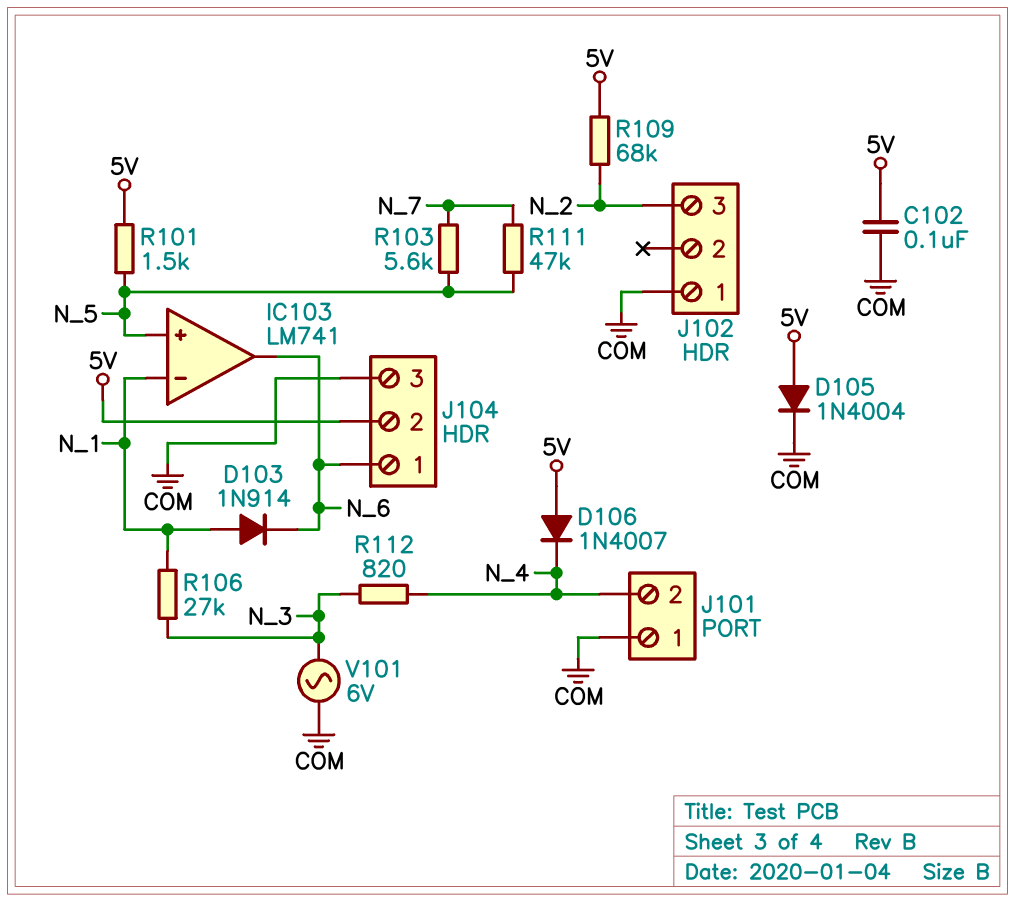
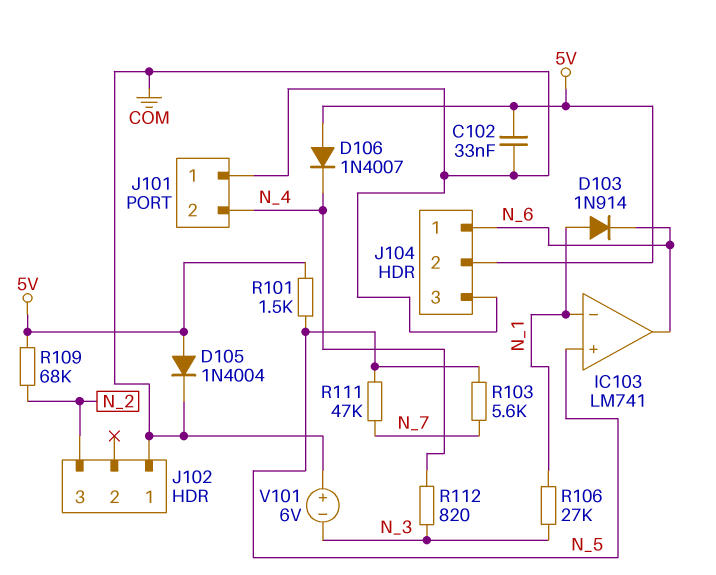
C102: 100nF (5V, COM) -> 33nF (5V, COM)
V101: AC 6V (COM, N_3) -> 6V (plus COM, minus N_3)

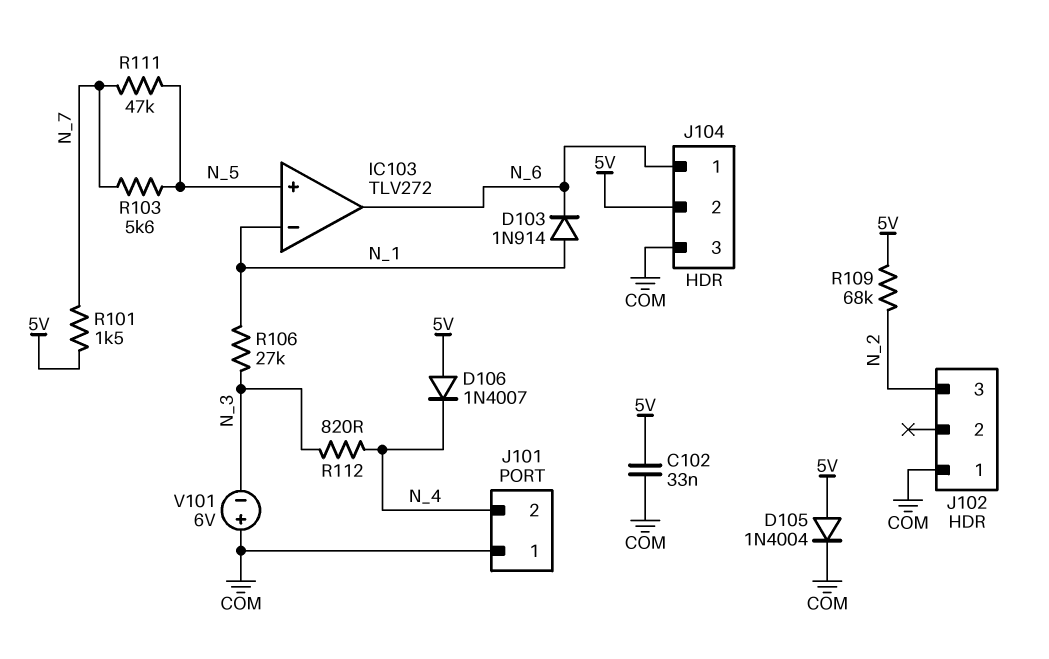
IC103: LM741 -> TLV272
R101: 1.5k (5V, N_5) -> 1.5k (5V, N_7)

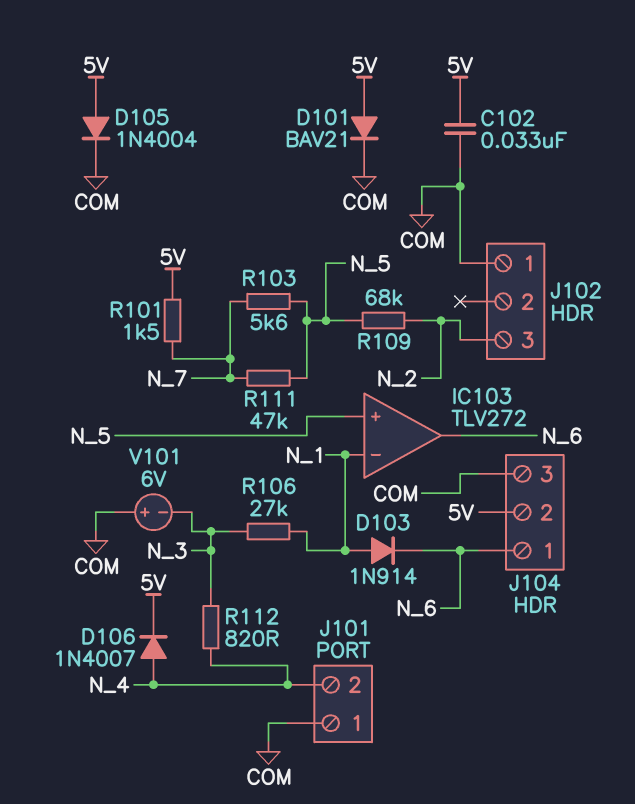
D101: none -> diode BAV21 (A 5V, K COM)
D106: diode 1N4007 (A 5V, K N_4) -> diode 1N4007 (A N_4, K 5V)
R109: 68k (5V, N_2) -> 68k (N_2, N_5)

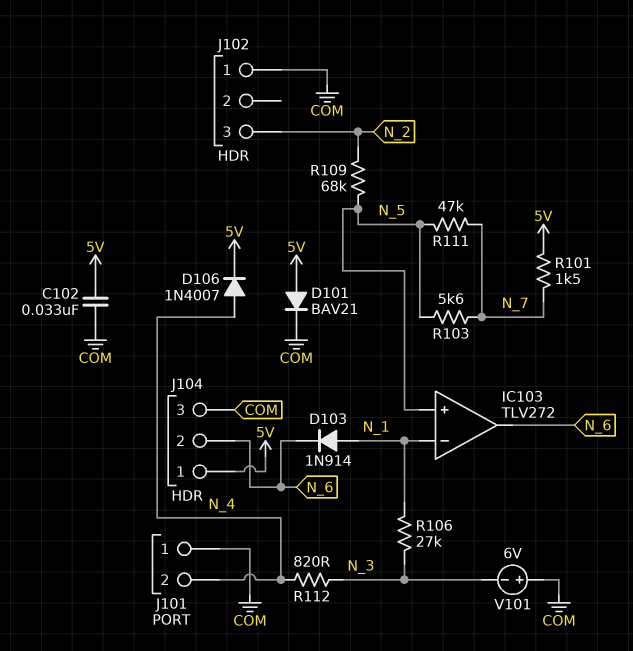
D105: diode 1N4004 (A 5V, K COM) -> none
J104 pin 1: N_6 -> 5V
J104 pin 2: 5V -> N_6

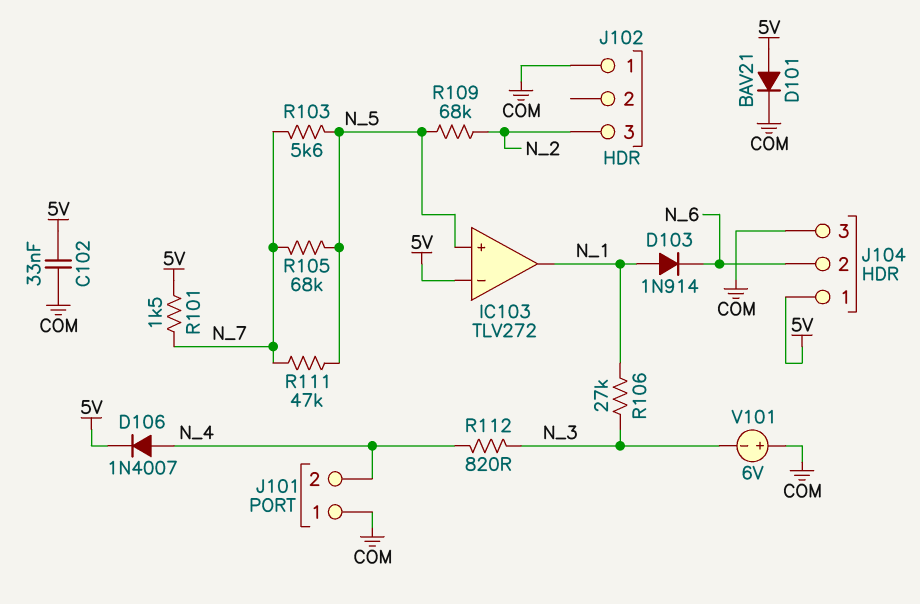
IC103 pin in-: N_1 -> 5V
IC103 pin out: N_6 -> N_1
R105: none -> 68k (N_5, N_7)

